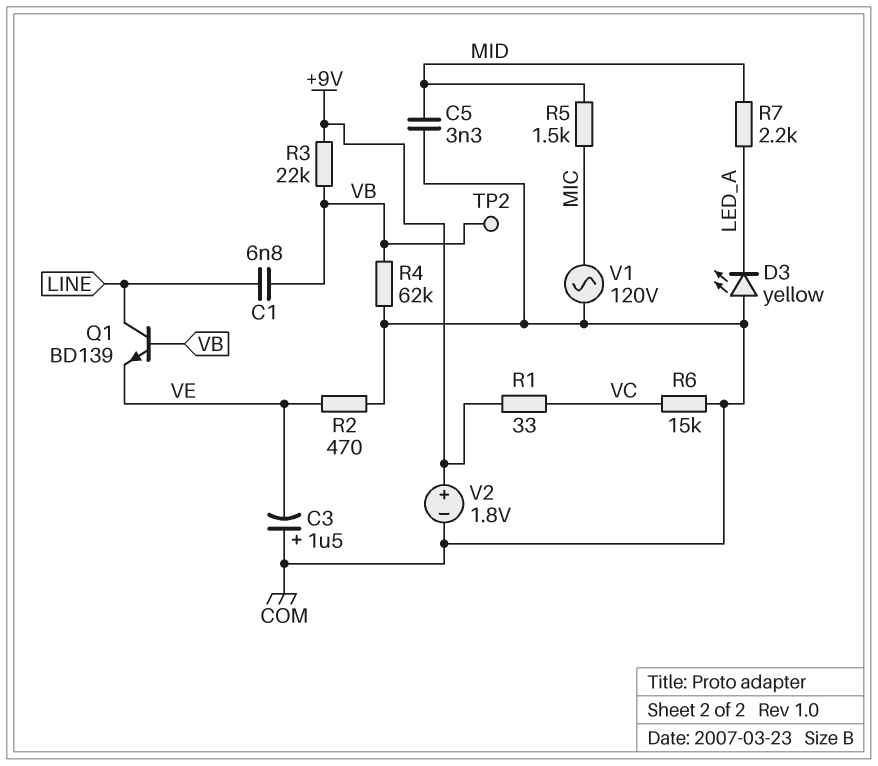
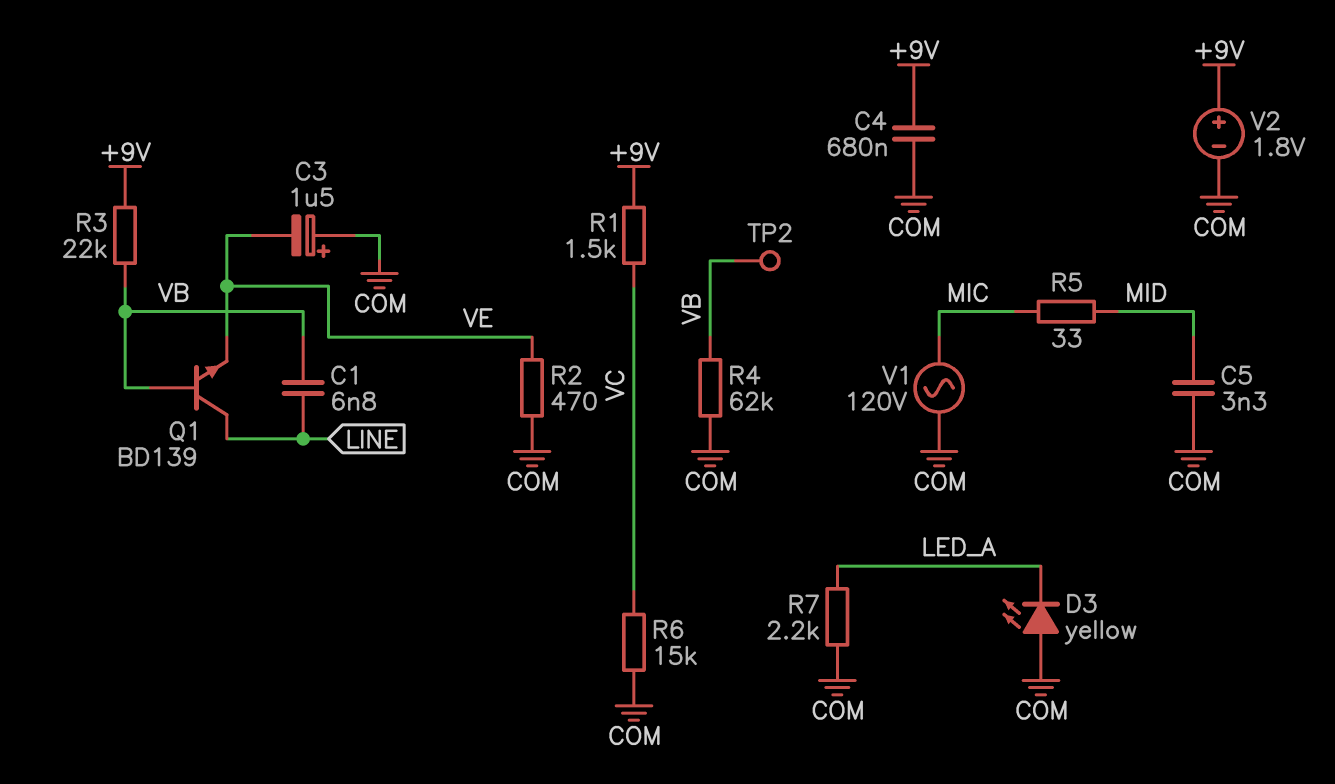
C4: none -> 680nF (+9V, COM)
R1: 33 (+9V, VC) -> 1.5k (+9V, VC)
R5: 1.5k (MIC, MID) -> 33 (MIC, MID)
R7: 2.2k (LED_A, MID) -> 2.2k (COM, LED_A)

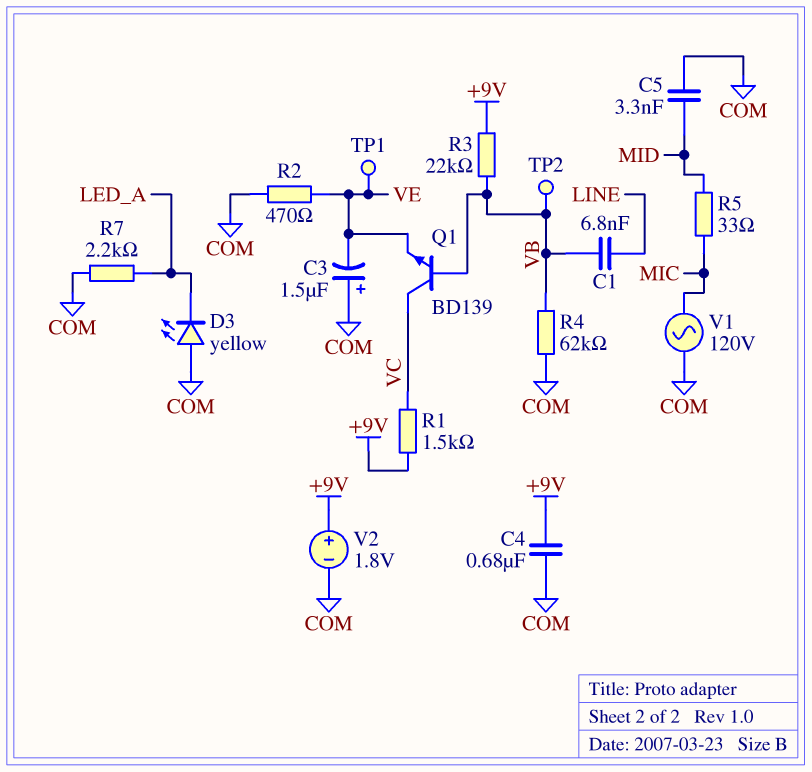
Q1: NPN BD139 (B VB, C LINE, E VE) -> NPN BD139 (B VB, C VC, E VE)
R6: 15k (COM, VC) -> none
TP1: none -> test point (VE)

